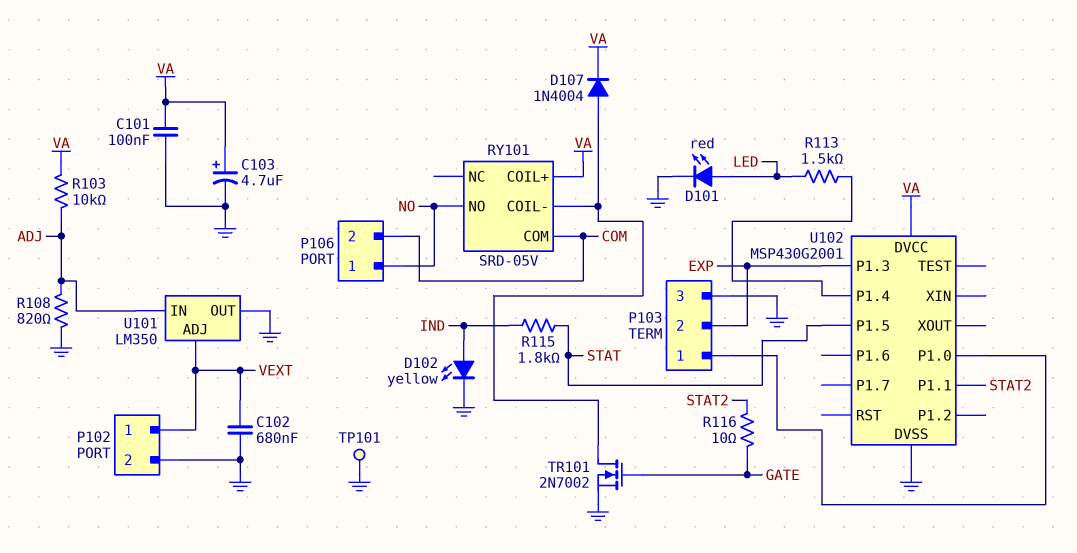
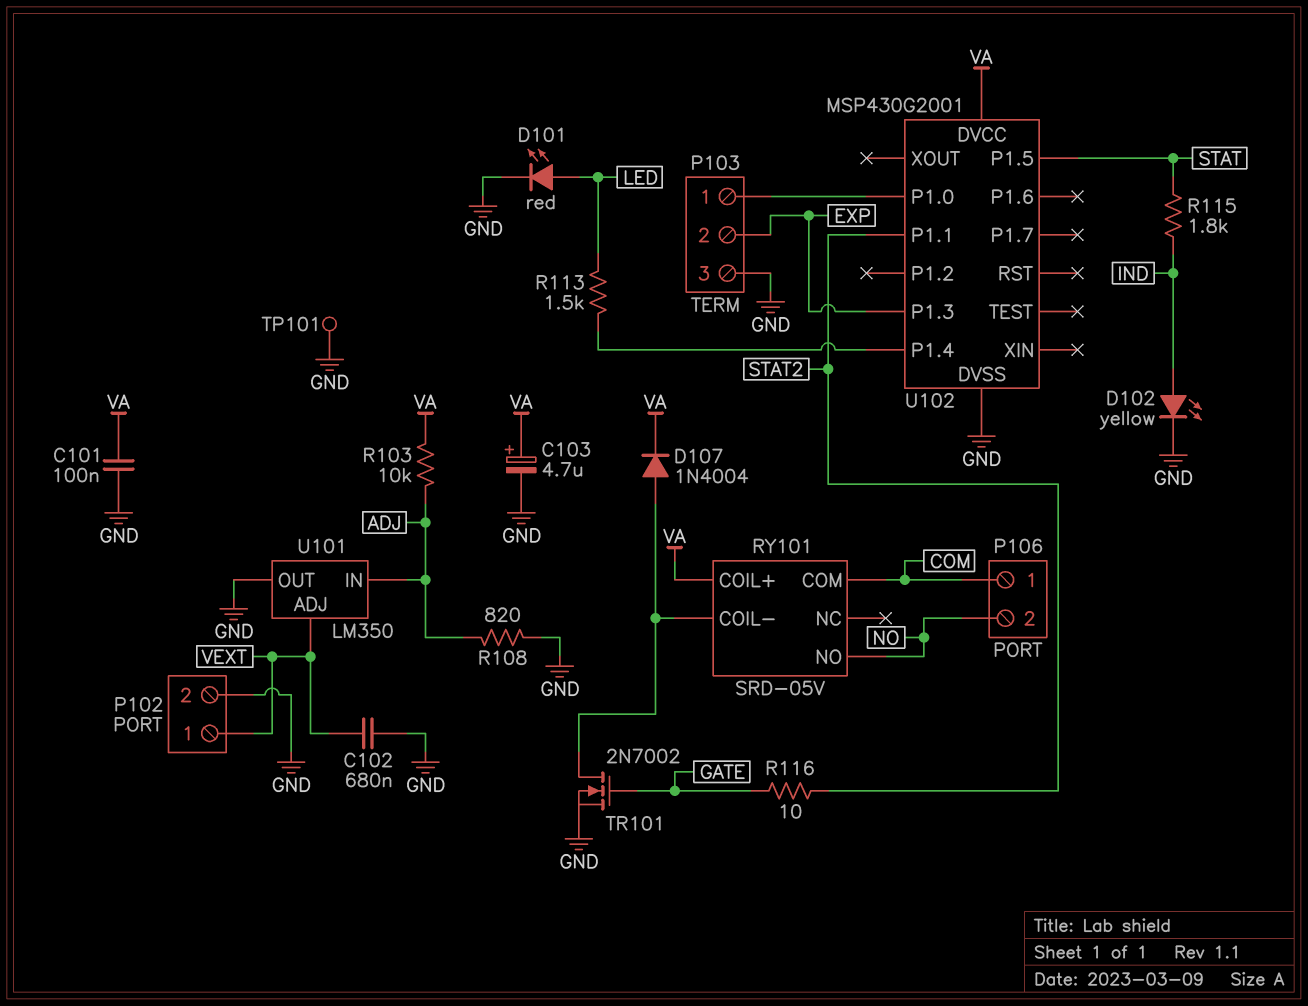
P106 pin 1: NO -> COM
P106 pin 2: COM -> NO

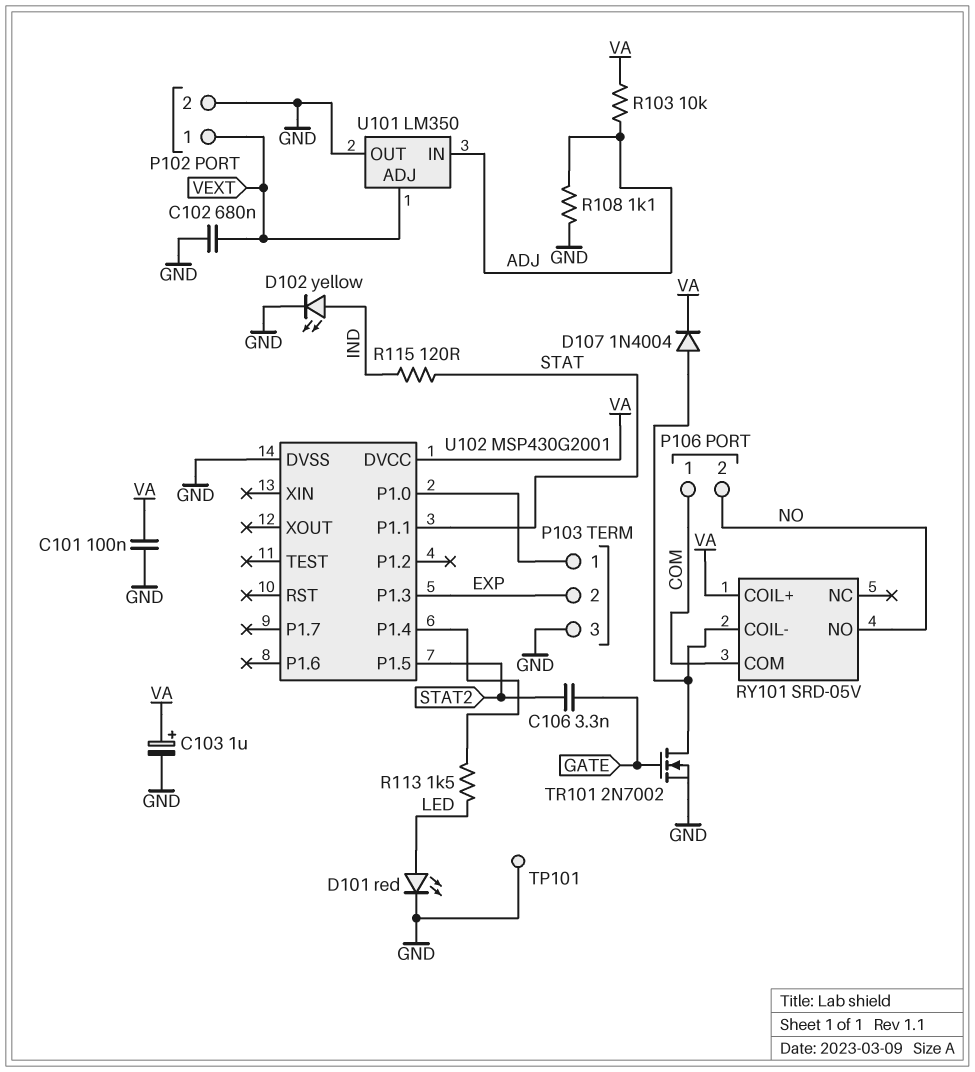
C103: 4.7uF (plus VA, minus GND) -> 1uF (plus VA, minus GND)
C106: none -> 3.3nF (GATE, STAT2)
R108: 820 (ADJ, GND) -> 1.1k (ADJ, GND)
R115: 1.8k (IND, STAT) -> 120 (IND, STAT)
R116: 10 (GATE, STAT2) -> none
U102 pin P1.1: STAT2 -> STAT
U102 pin P1.5: STAT -> STAT2

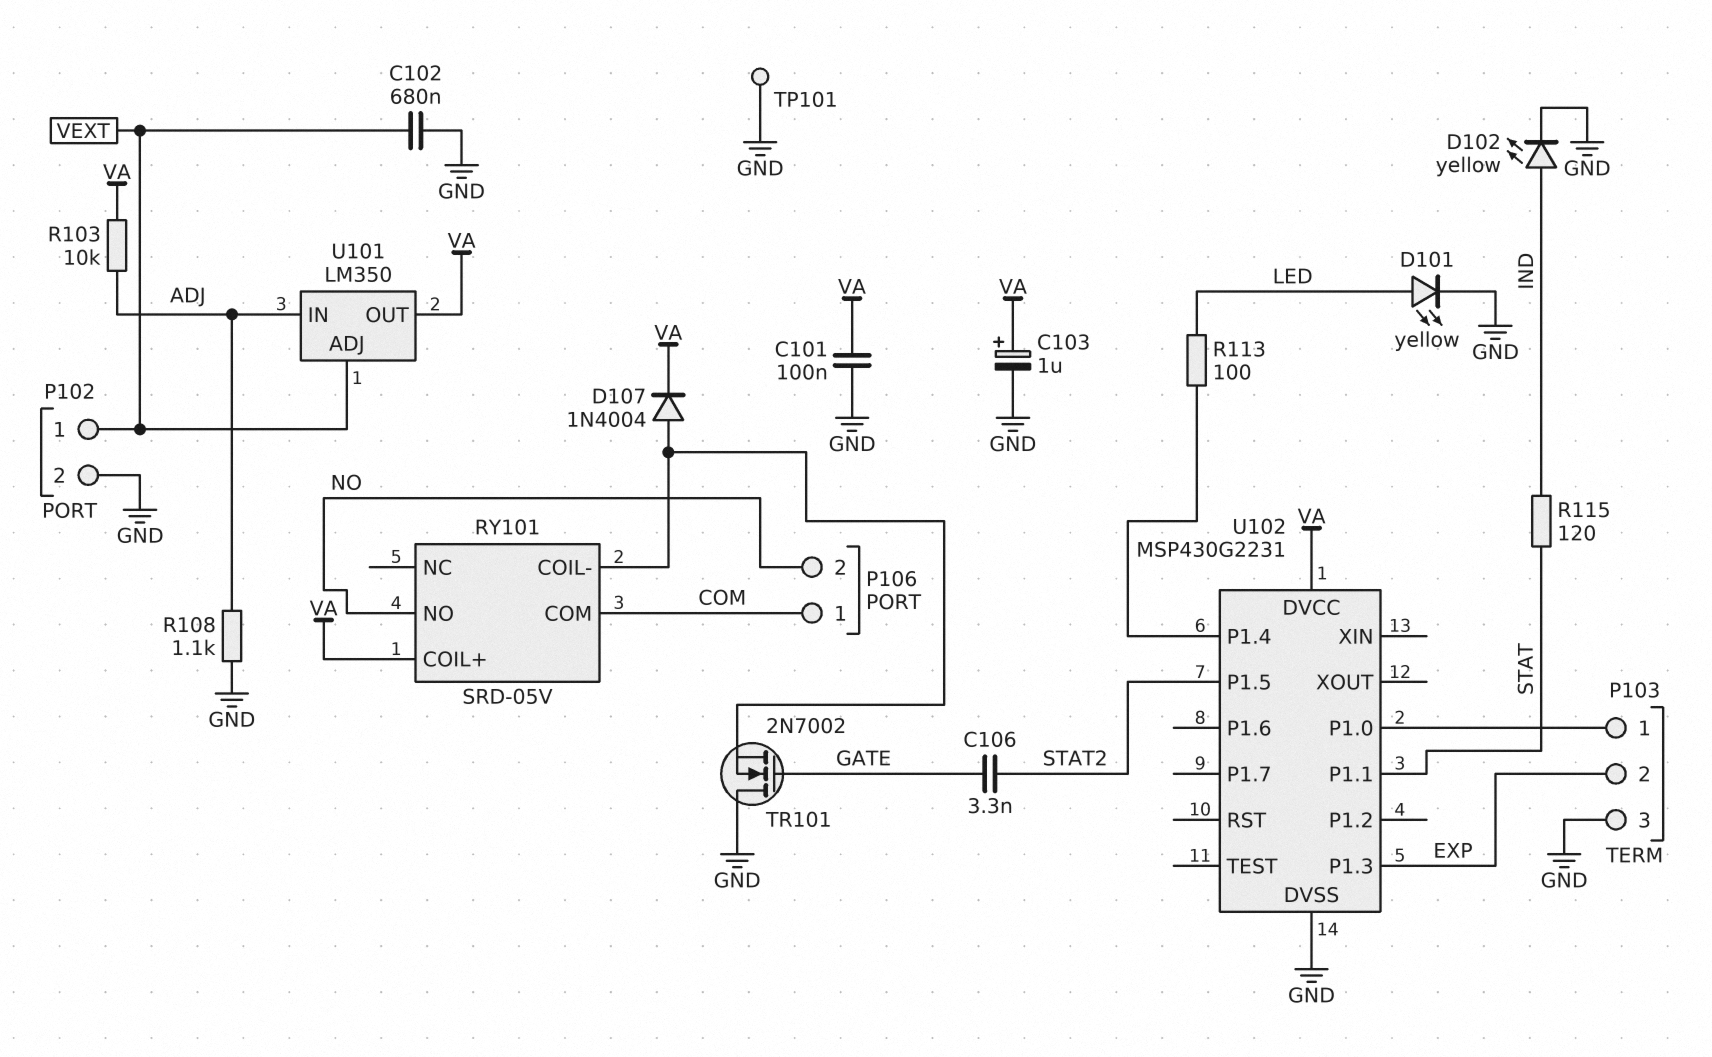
D101: LED red (A LED, K GND) -> LED yellow (A LED, K GND)
R113: 1.5k (LED, U102/P1.4) -> 100 (LED, U102/P1.4)
TR101: NMOS 2N7002 (G GATE, D RY101/COIL-, S GND) -> NMOS 2N7002 (G GATE, D GND, S RY101/COIL-)
U101 pin OUT: GND -> VA
U102: MSP430G2001 -> MSP430G2231

